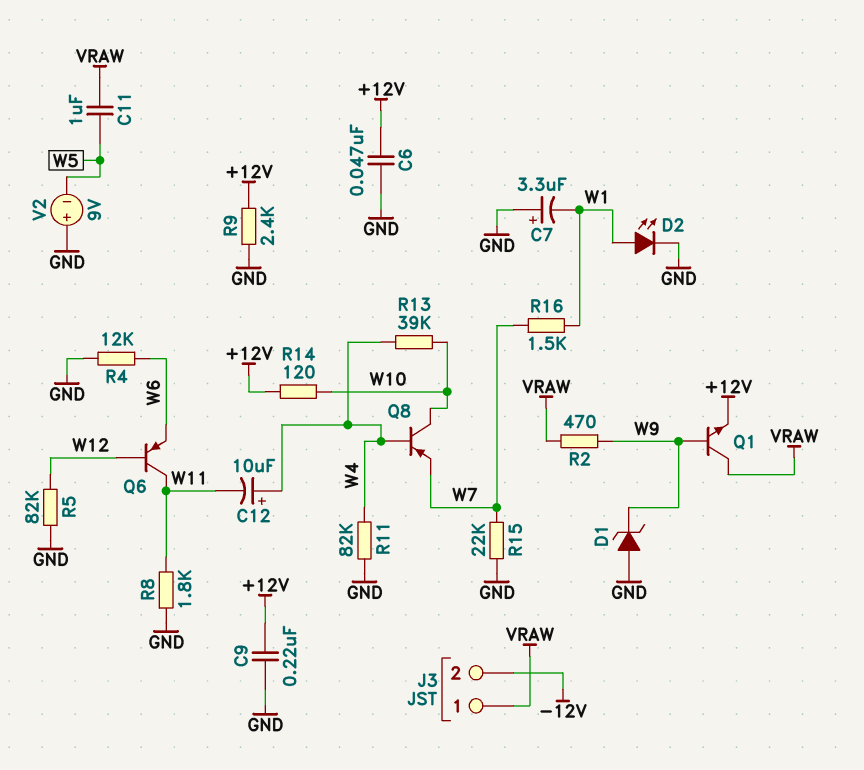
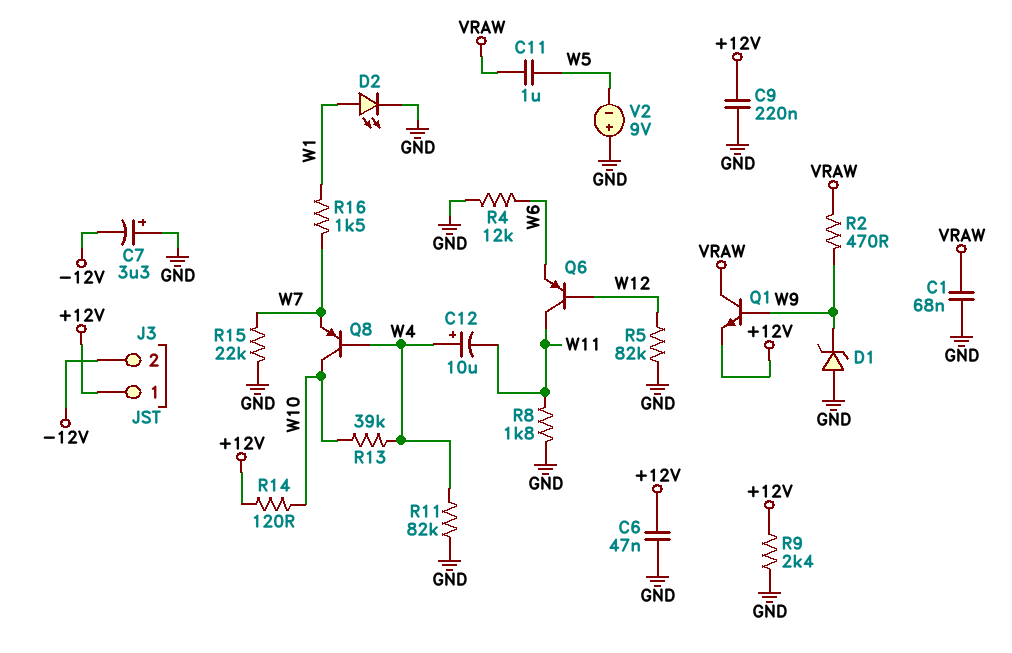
C1: none -> 68nF (GND, VRAW)
C7: 3.3uF (plus GND, minus W1) -> 3.3uF (plus GND, minus -12V)
J3 pin 1: VRAW -> +12V

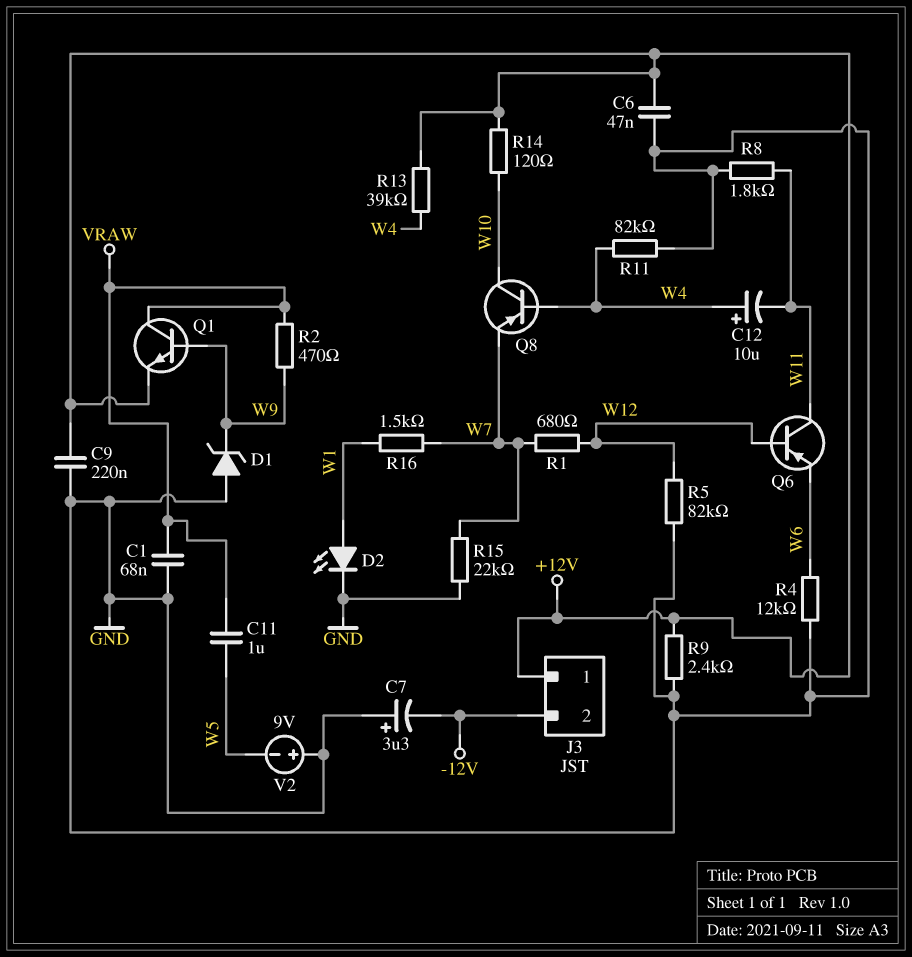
R1: none -> 680 (W7, W12)
R13: 39k (W4, W10) -> 39k (+12V, W4)

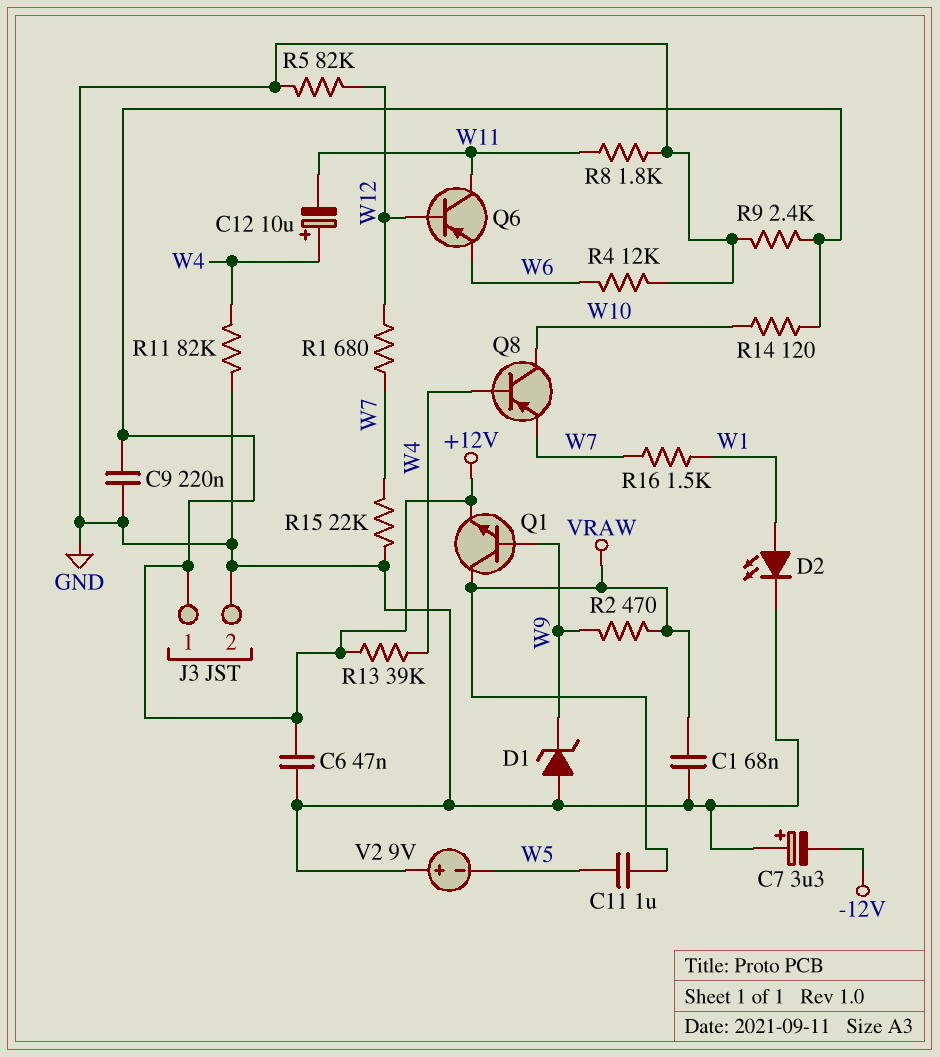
J3 pin 2: -12V -> GND

